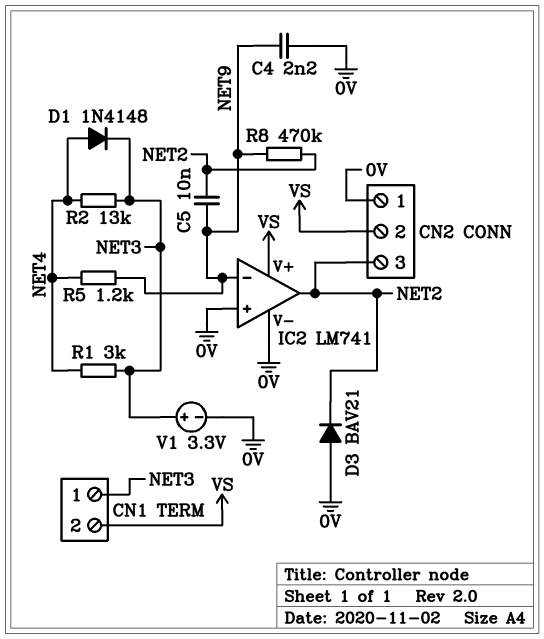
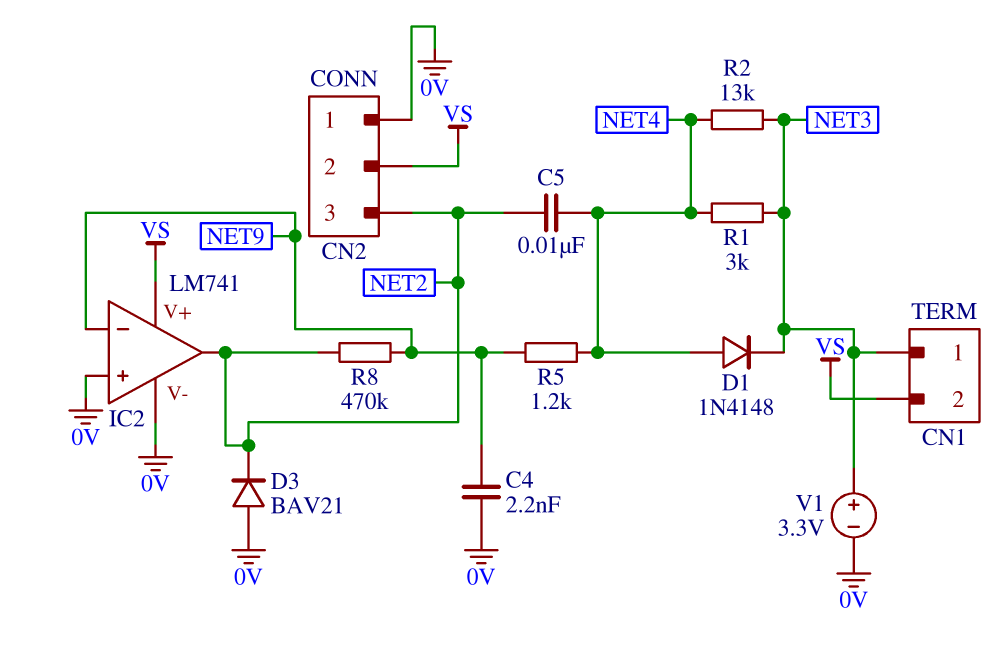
C5: 10nF (NET2, NET9) -> 10nF (NET2, NET4)

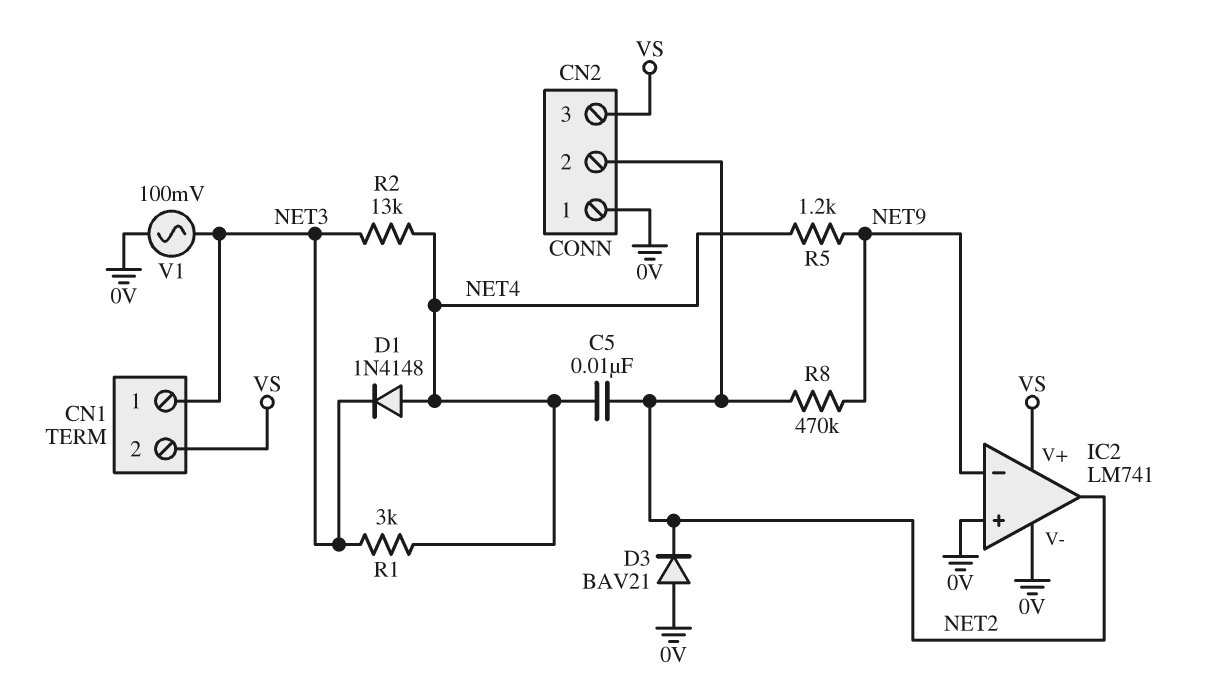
C4: 2.2nF (0V, NET9) -> none
CN2 pin 2: VS -> NET2
CN2 pin 3: NET2 -> VS
V1: 3.3V (plus NET3, minus 0V) -> AC 100mV (0V, NET3)

